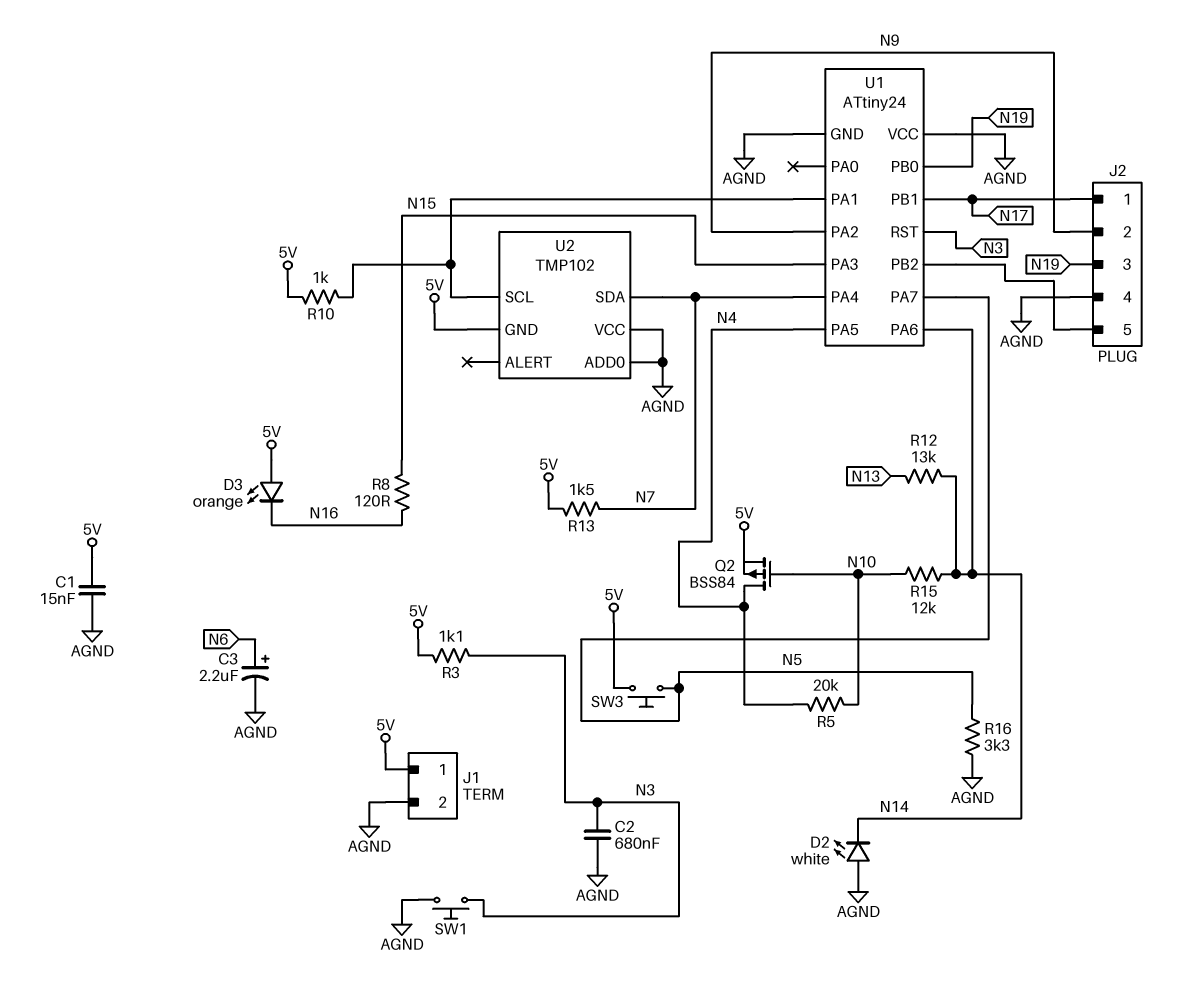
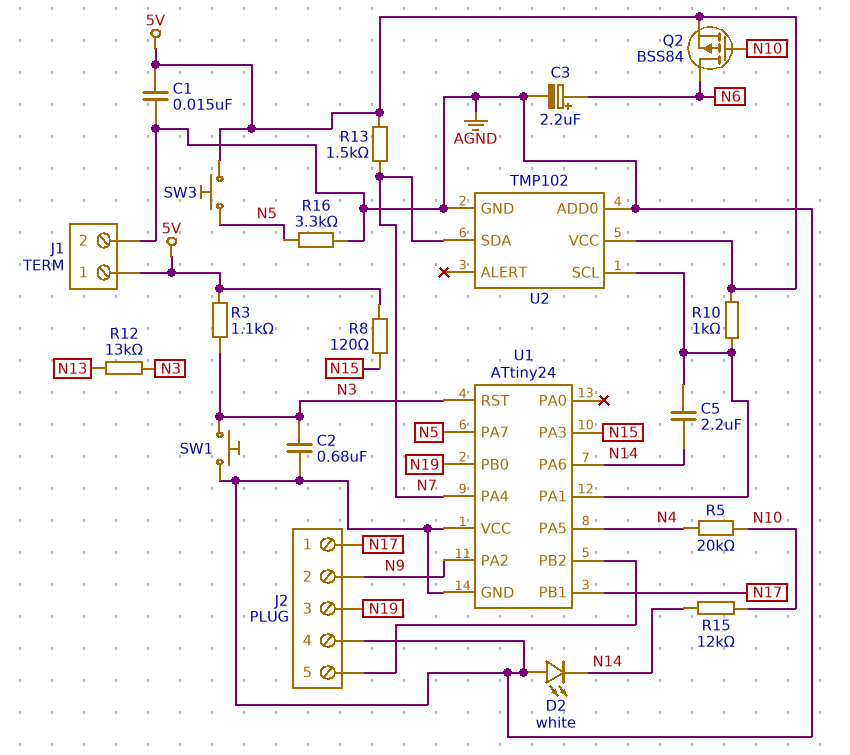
C5: none -> 2.2uF (N14, U1/PA1)
D3: LED orange (A 5V, K N16) -> none
Q2: PMOS BSS84 (G N10, D N4, S 5V) -> PMOS BSS84 (G N10, D N6, S 5V)
R8: 120 (N15, N16) -> 120 (5V, N15)
R12: 13k (N13, N14) -> 13k (N3, N13)
U2 pin GND: 5V -> AGND
U2 pin VCC: AGND -> 5V

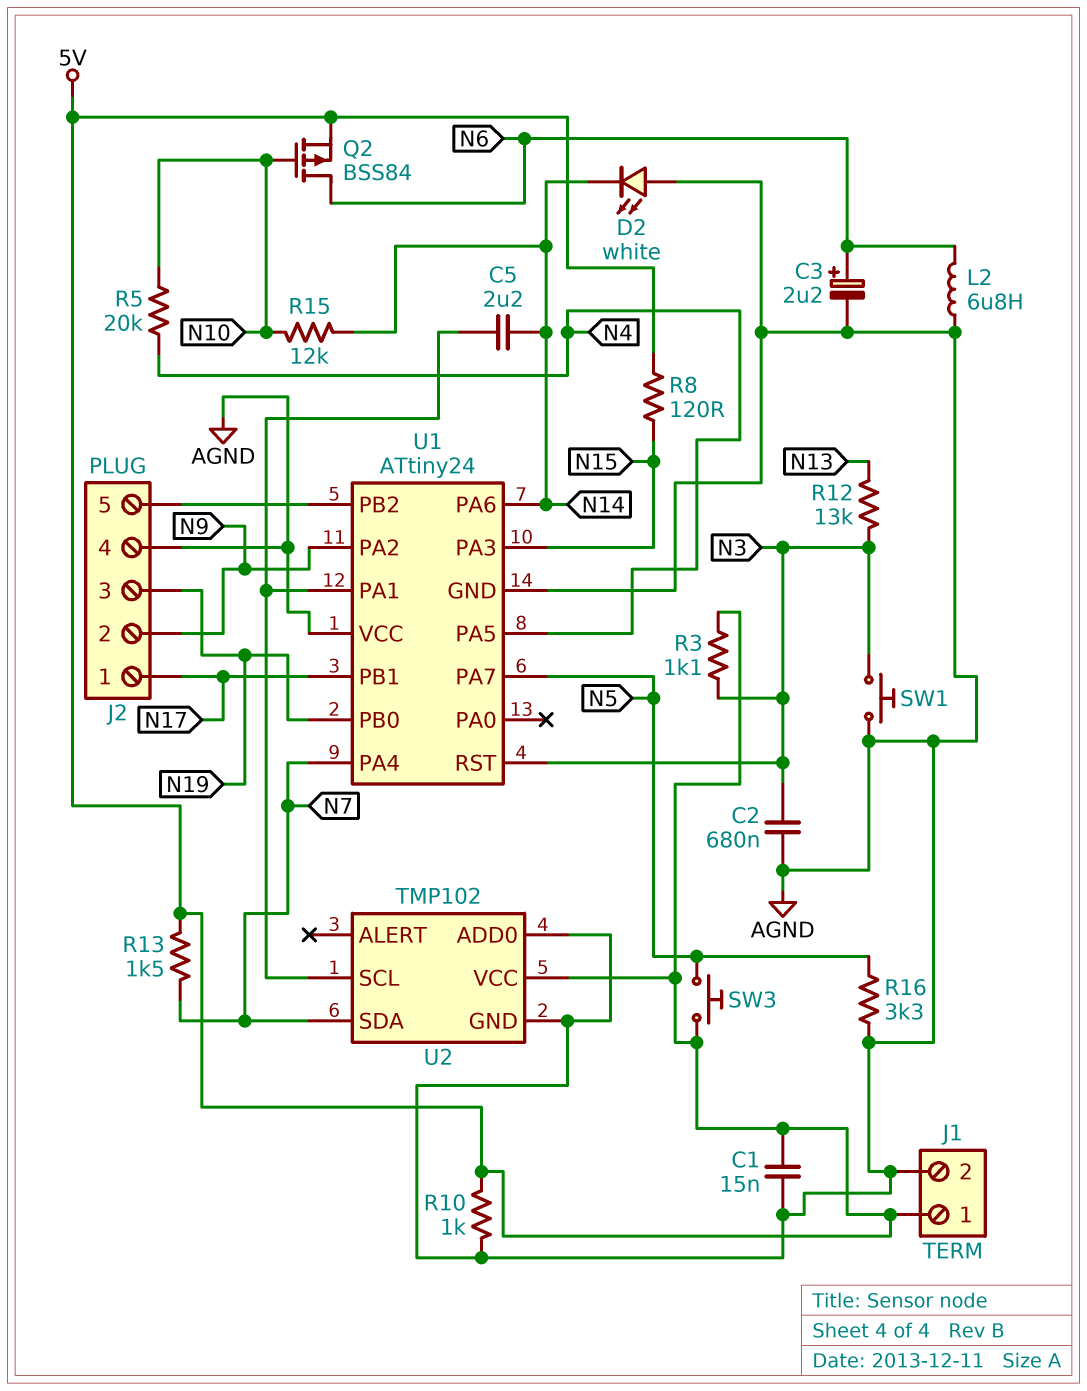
L2: none -> 6.8uH (AGND, N6)
R10: 1k (5V, U1/PA1) -> 1k (5V, AGND)

